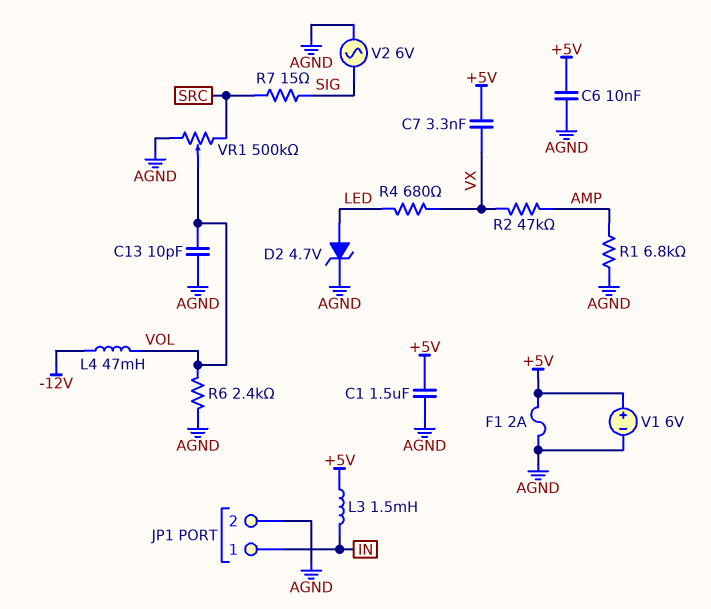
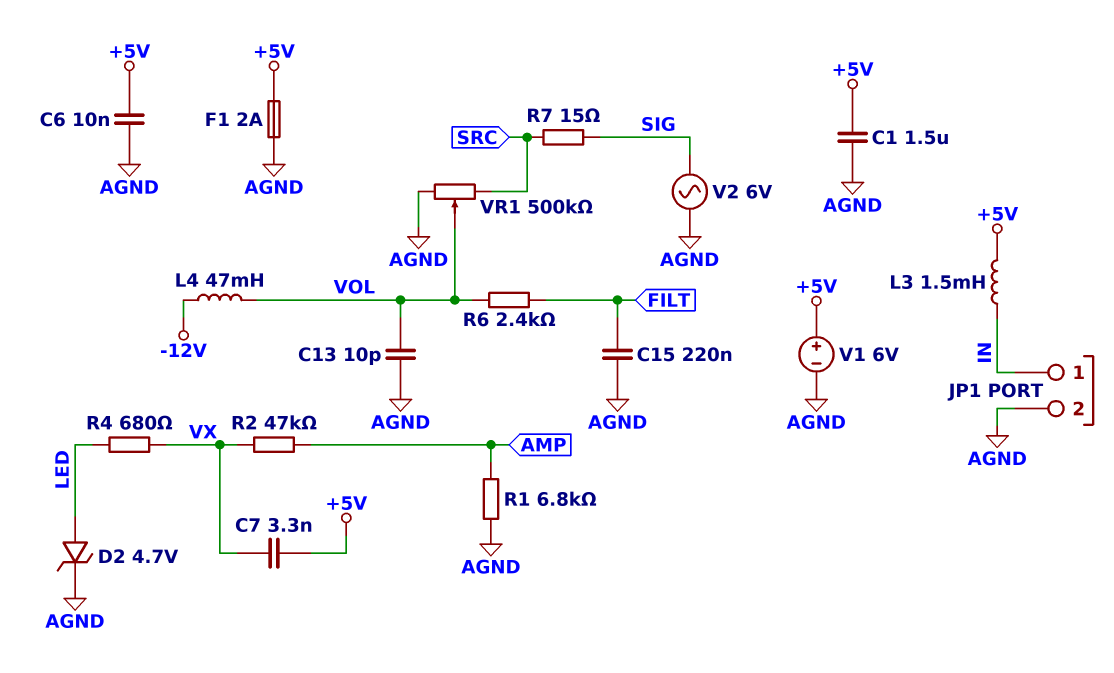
C15: none -> 220nF (AGND, FILT)
R6: 2.4k (AGND, VOL) -> 2.4k (FILT, VOL)

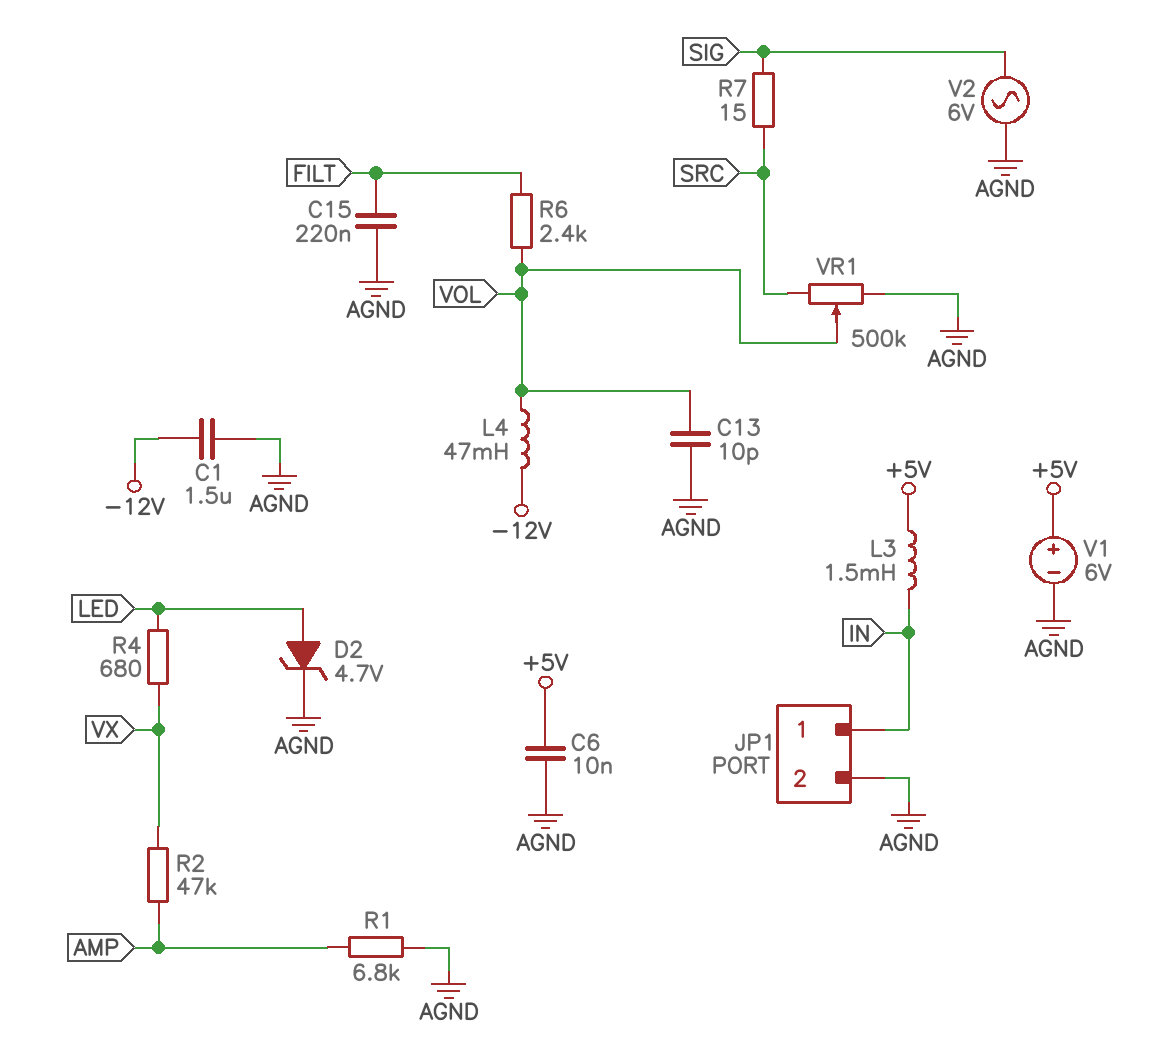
C1: 1.5uF (+5V, AGND) -> 1.5uF (-12V, AGND)
C7: 3.3nF (+5V, VX) -> none
F1: 2A (+5V, AGND) -> none

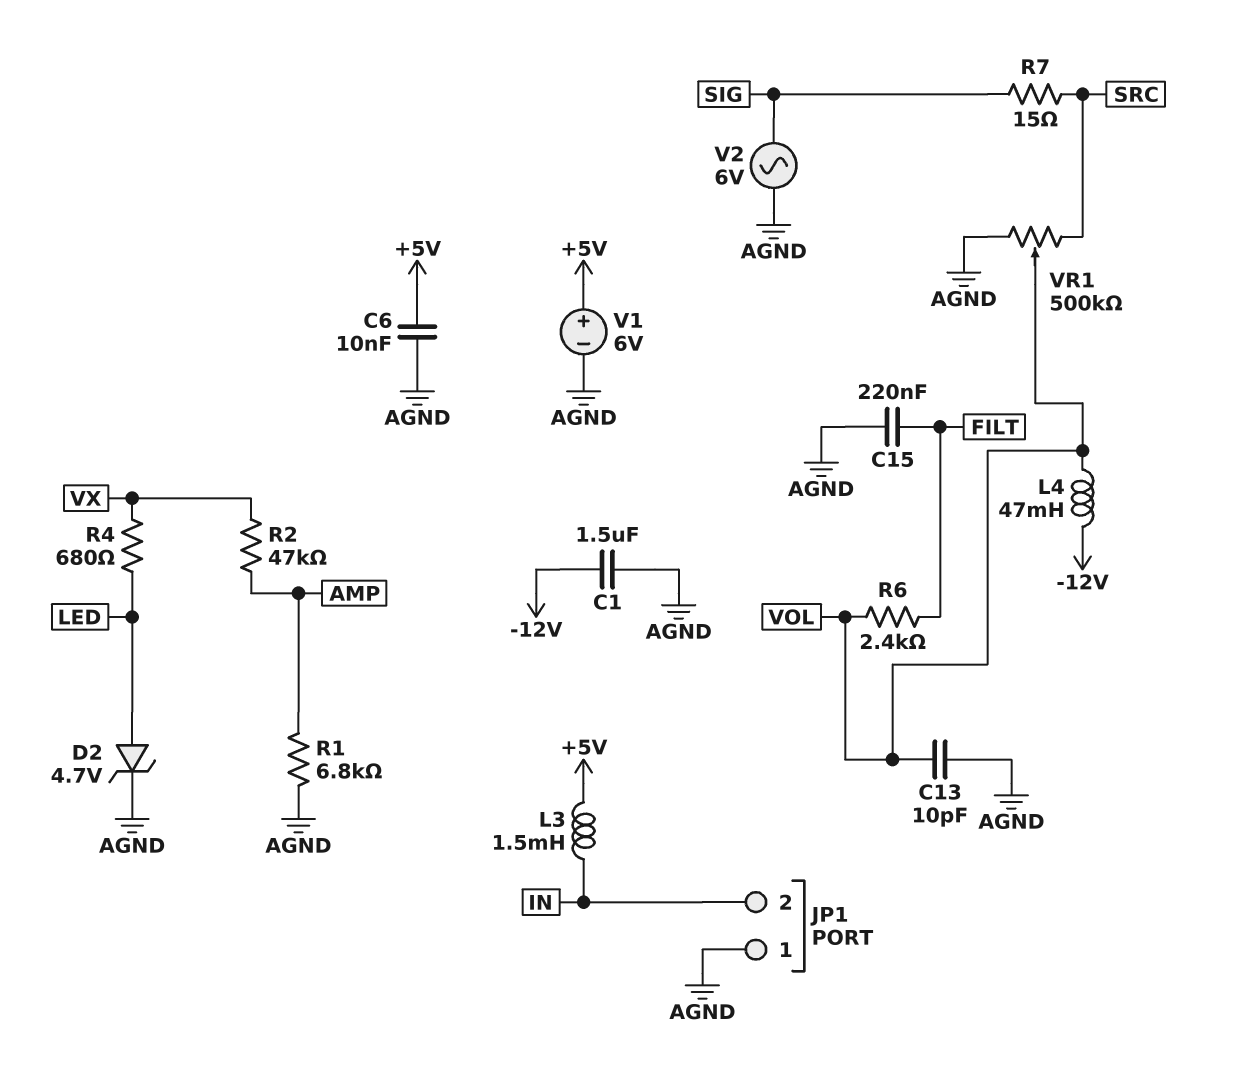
JP1 pin 1: IN -> AGND
JP1 pin 2: AGND -> IN

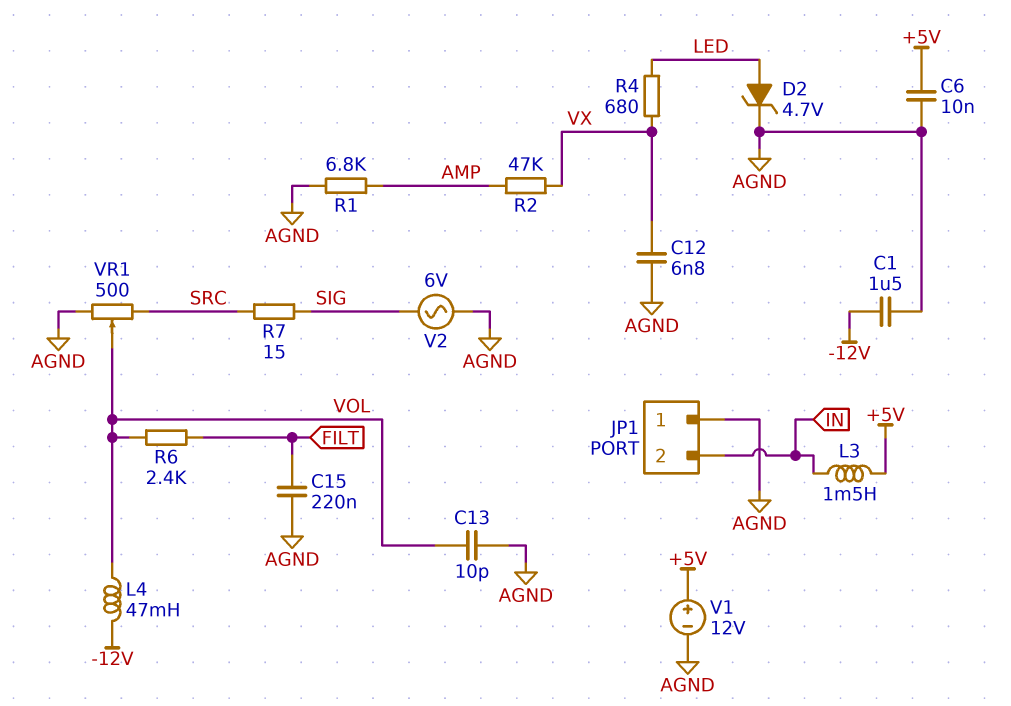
C12: none -> 6.8nF (AGND, VX)
V1: 6V (plus +5V, minus AGND) -> 12V (plus +5V, minus AGND)
VR1: 500k (AGND, SRC, wiper VOL) -> 500 (AGND, SRC, wiper VOL)

